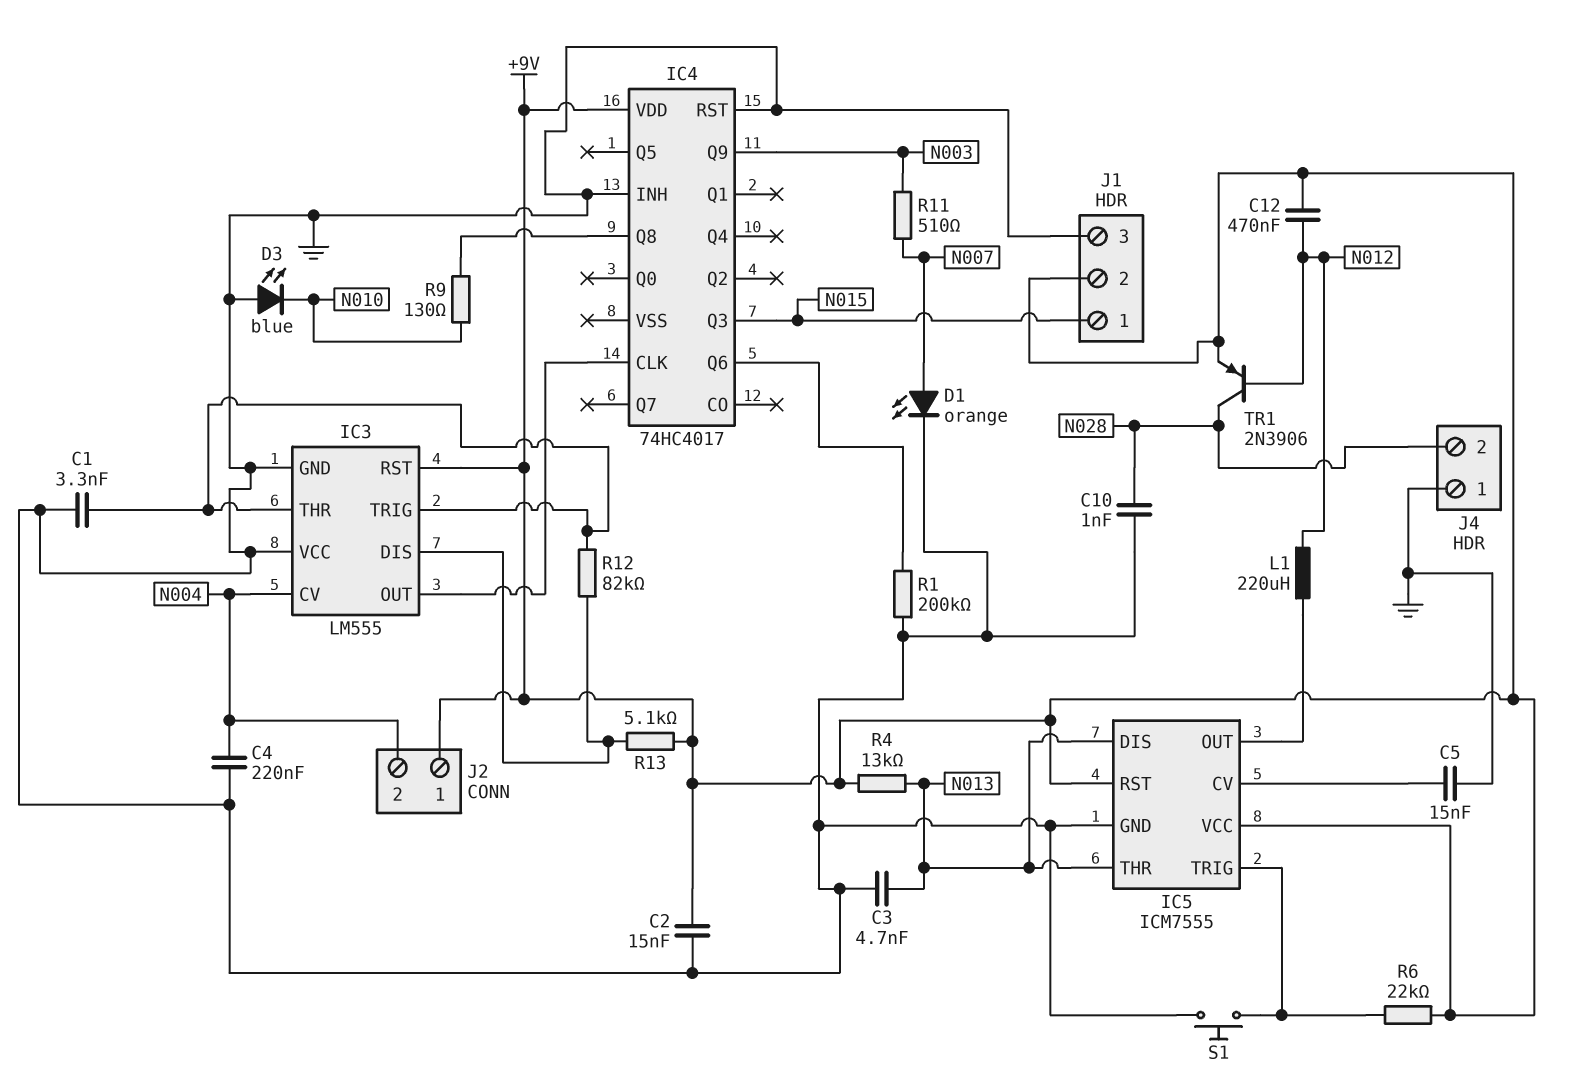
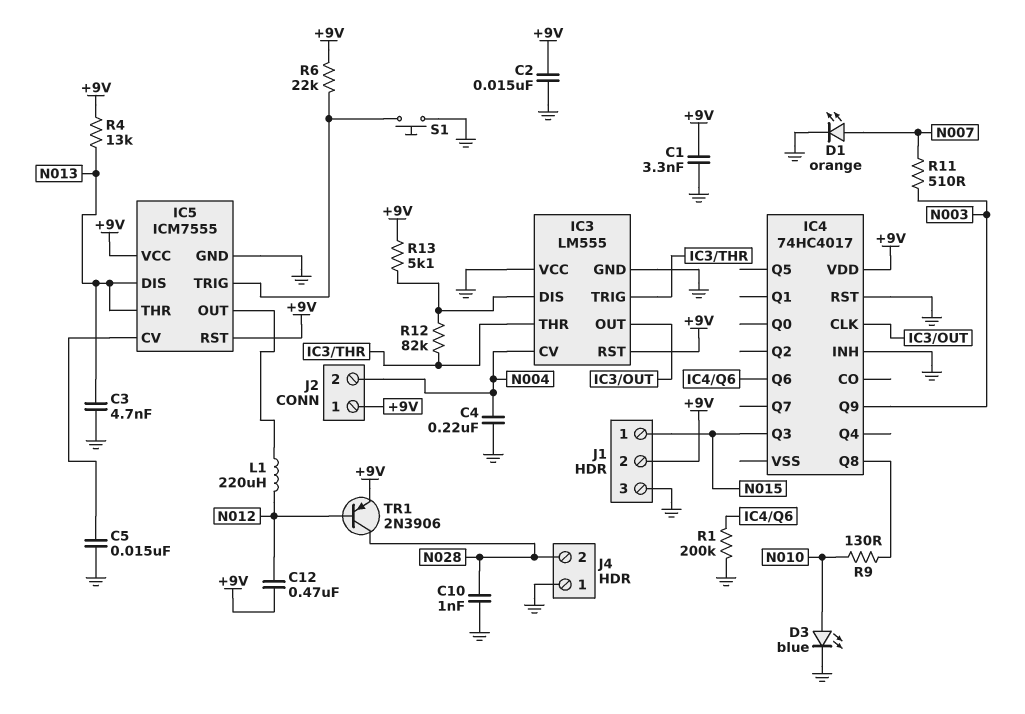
C1: 3.3nF (GND, IC3/THR) -> 3.3nF (+9V, GND)
D3: LED blue (A GND, K N010) -> LED blue (A N010, K GND)

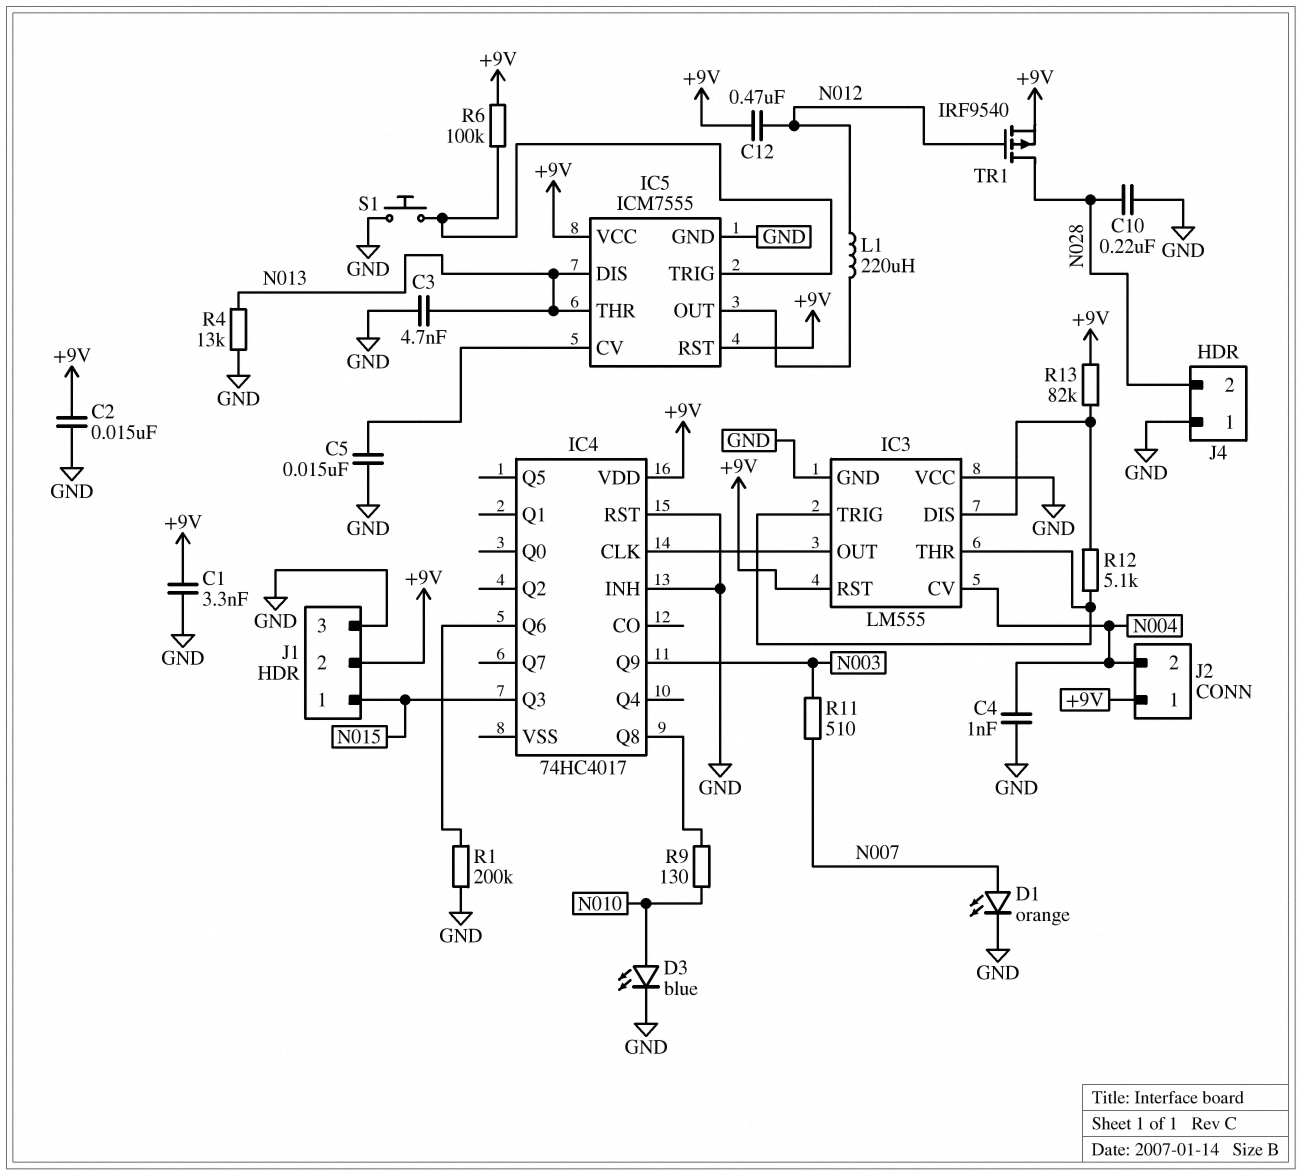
C4: 220nF (GND, N004) -> 1nF (GND, N004)
C10: 1nF (GND, N028) -> 220nF (GND, N028)
R4: 13k (+9V, N013) -> 13k (GND, N013)
R6: 22k (+9V, IC5/TRIG) -> 100k (+9V, IC5/TRIG)
R12: 82k (IC3/DIS, IC3/THR) -> 5.1k (IC3/DIS, IC3/THR)
R13: 5.1k (+9V, IC3/DIS) -> 82k (+9V, IC3/DIS)
TR1: PNP 2N3906 (B N012, C N028, E +9V) -> PMOS IRF9540 (G N012, D N028, S +9V)

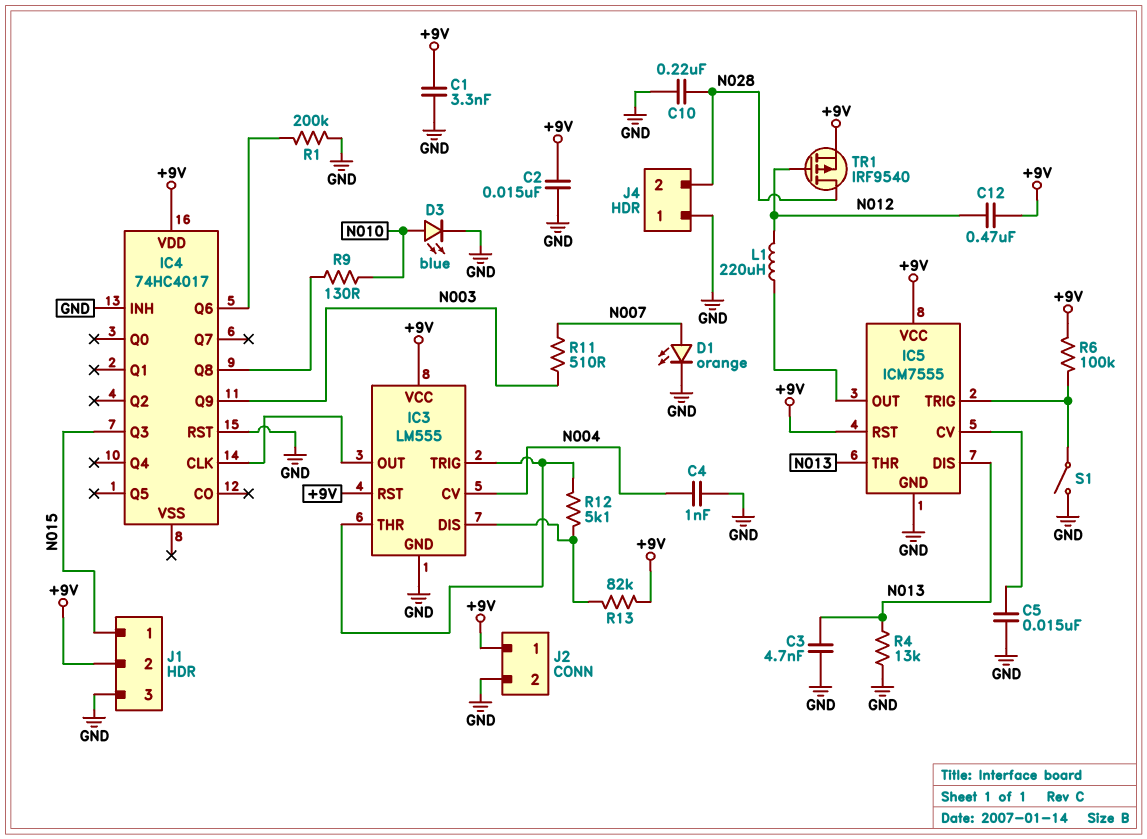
IC3 pin VCC: GND -> +9V
J2 pin 2: N004 -> GND
S1: button (GND, IC5/TRIG) -> switch (GND, IC5/TRIG)

